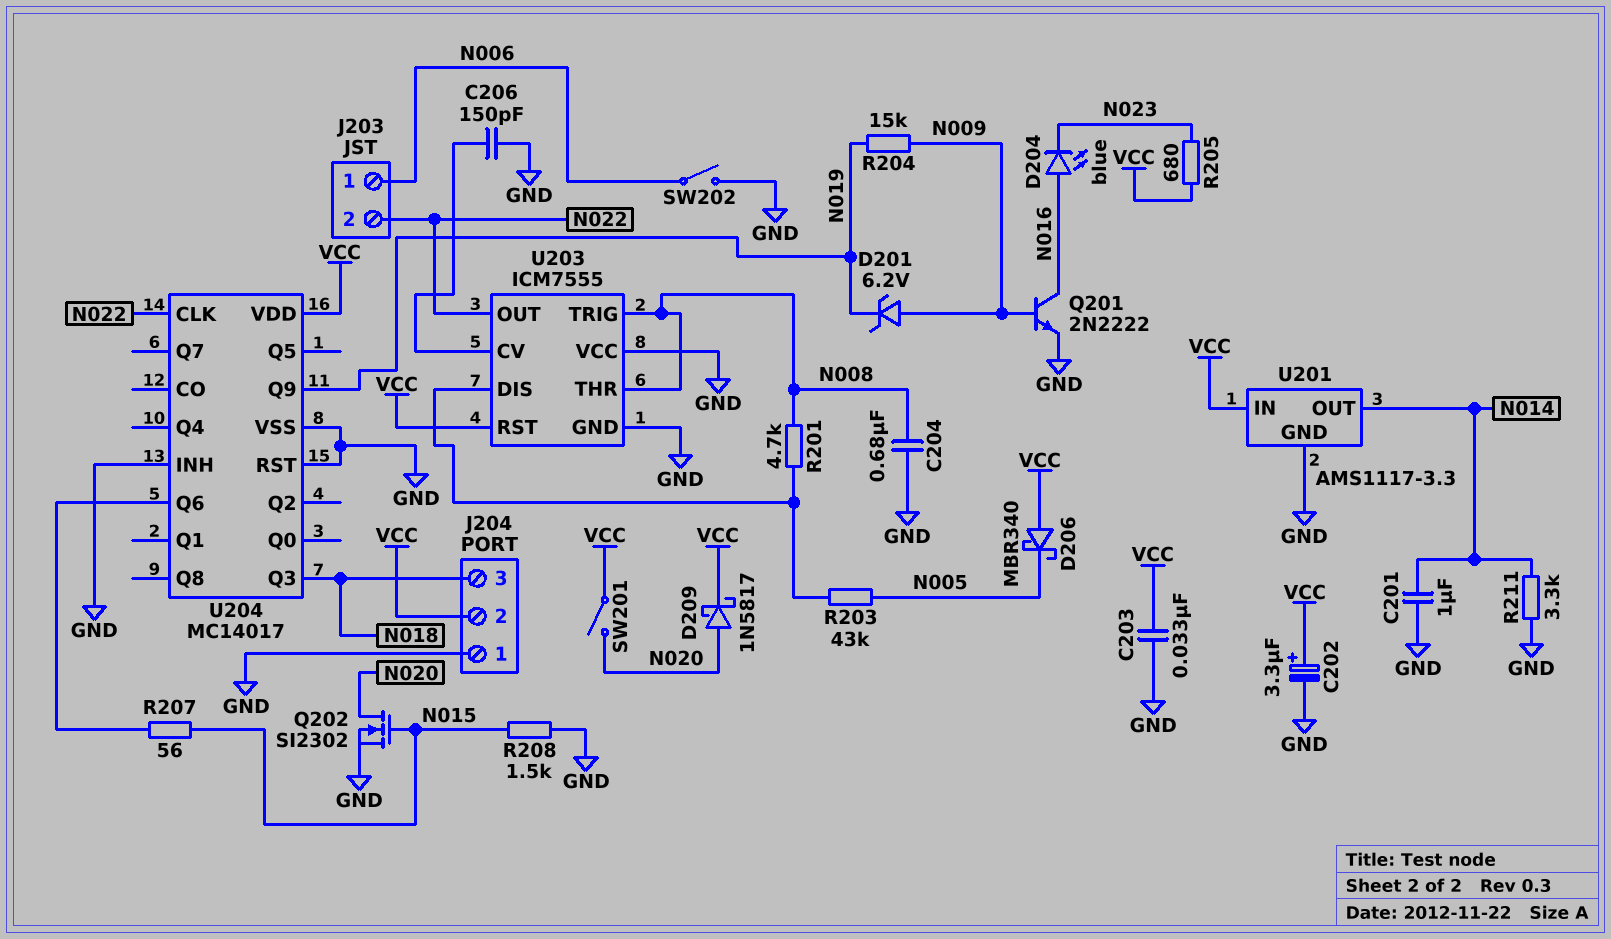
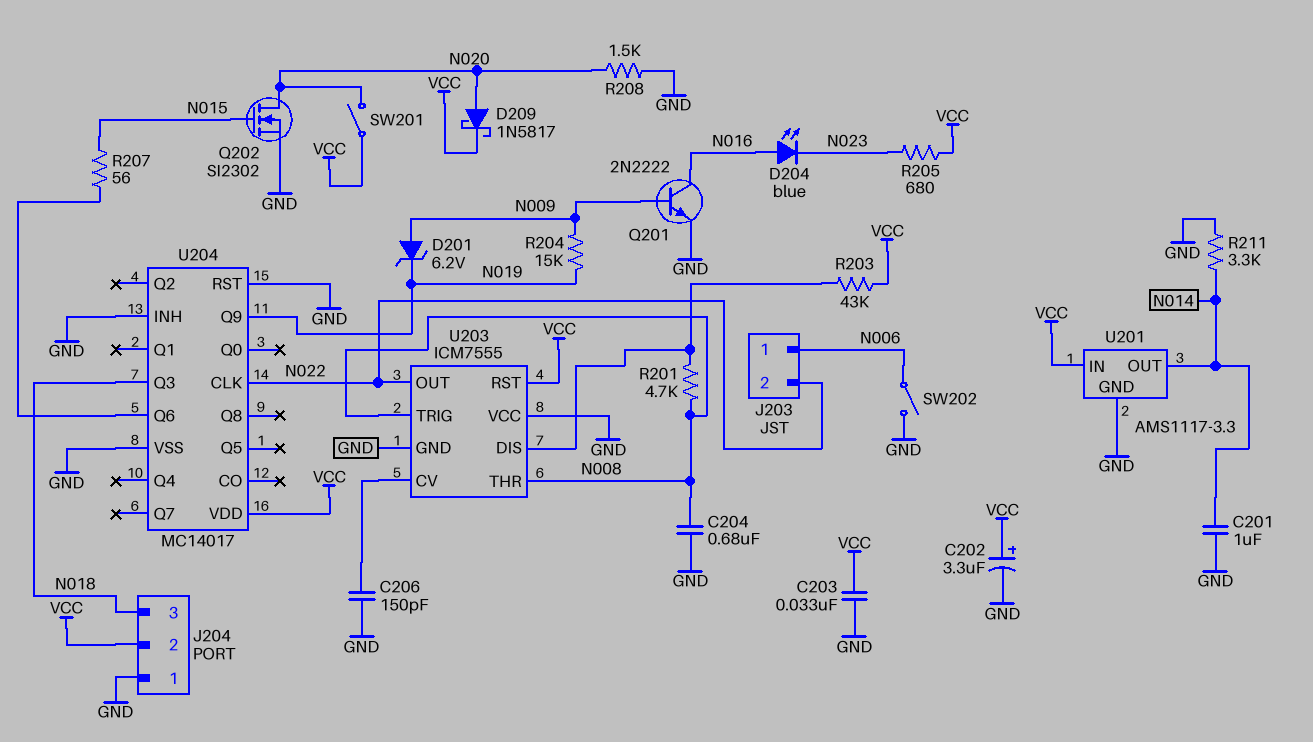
D206: schottky MBR340 (A VCC, K N005) -> none
R203: 43k (N005, U203/DIS) -> 43k (U203/DIS, VCC)
R208: 1.5k (GND, N015) -> 1.5k (GND, N020)

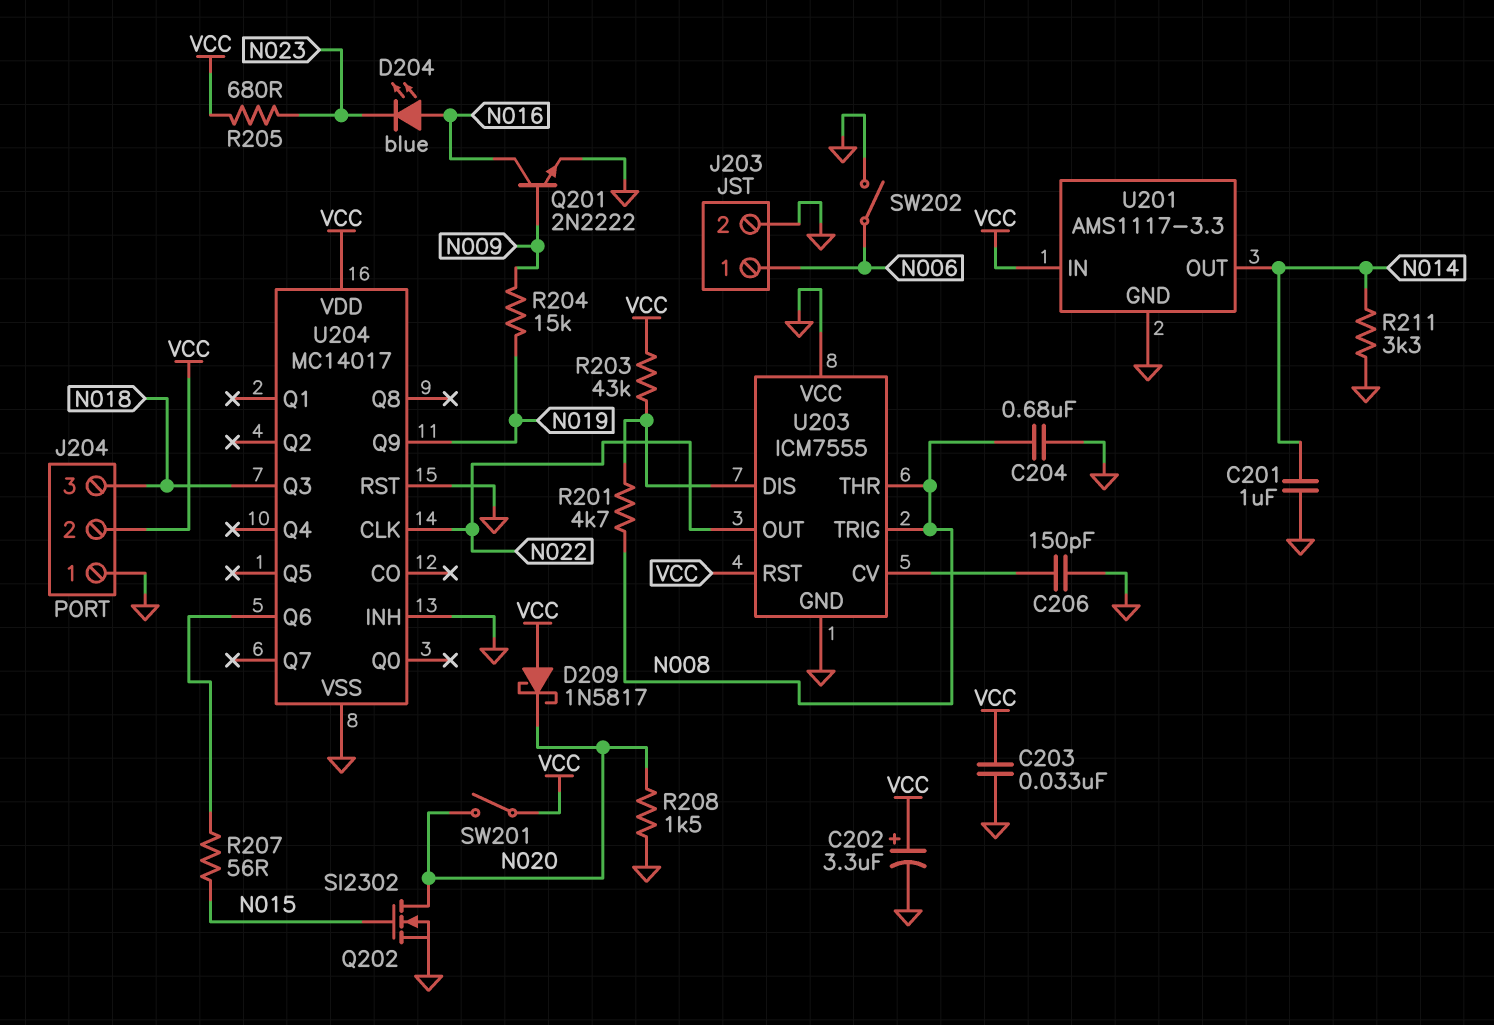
D201: zener 6.2V (A N009, K N019) -> none
D209: schottky 1N5817 (A N020, K VCC) -> schottky 1N5817 (A VCC, K N020)
J203 pin 2: N022 -> GND

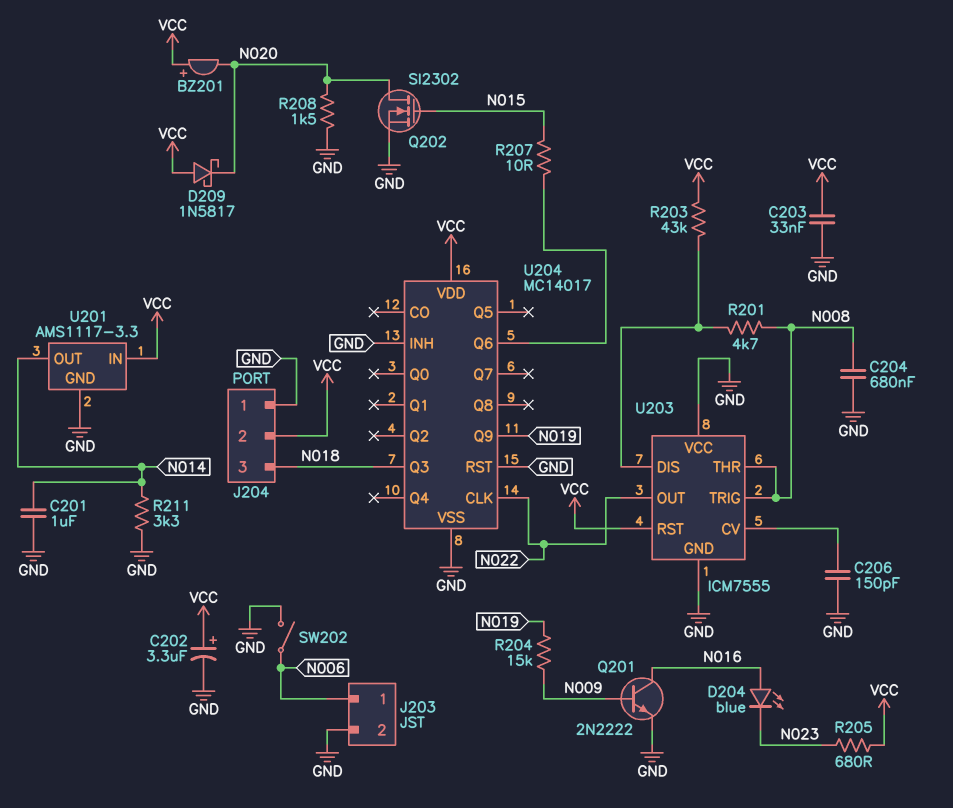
BZ201: none -> buzzer (plus VCC, minus N020)
R207: 56 (N015, U204/Q6) -> 10 (N015, U204/Q6)
SW201: switch (N020, VCC) -> none

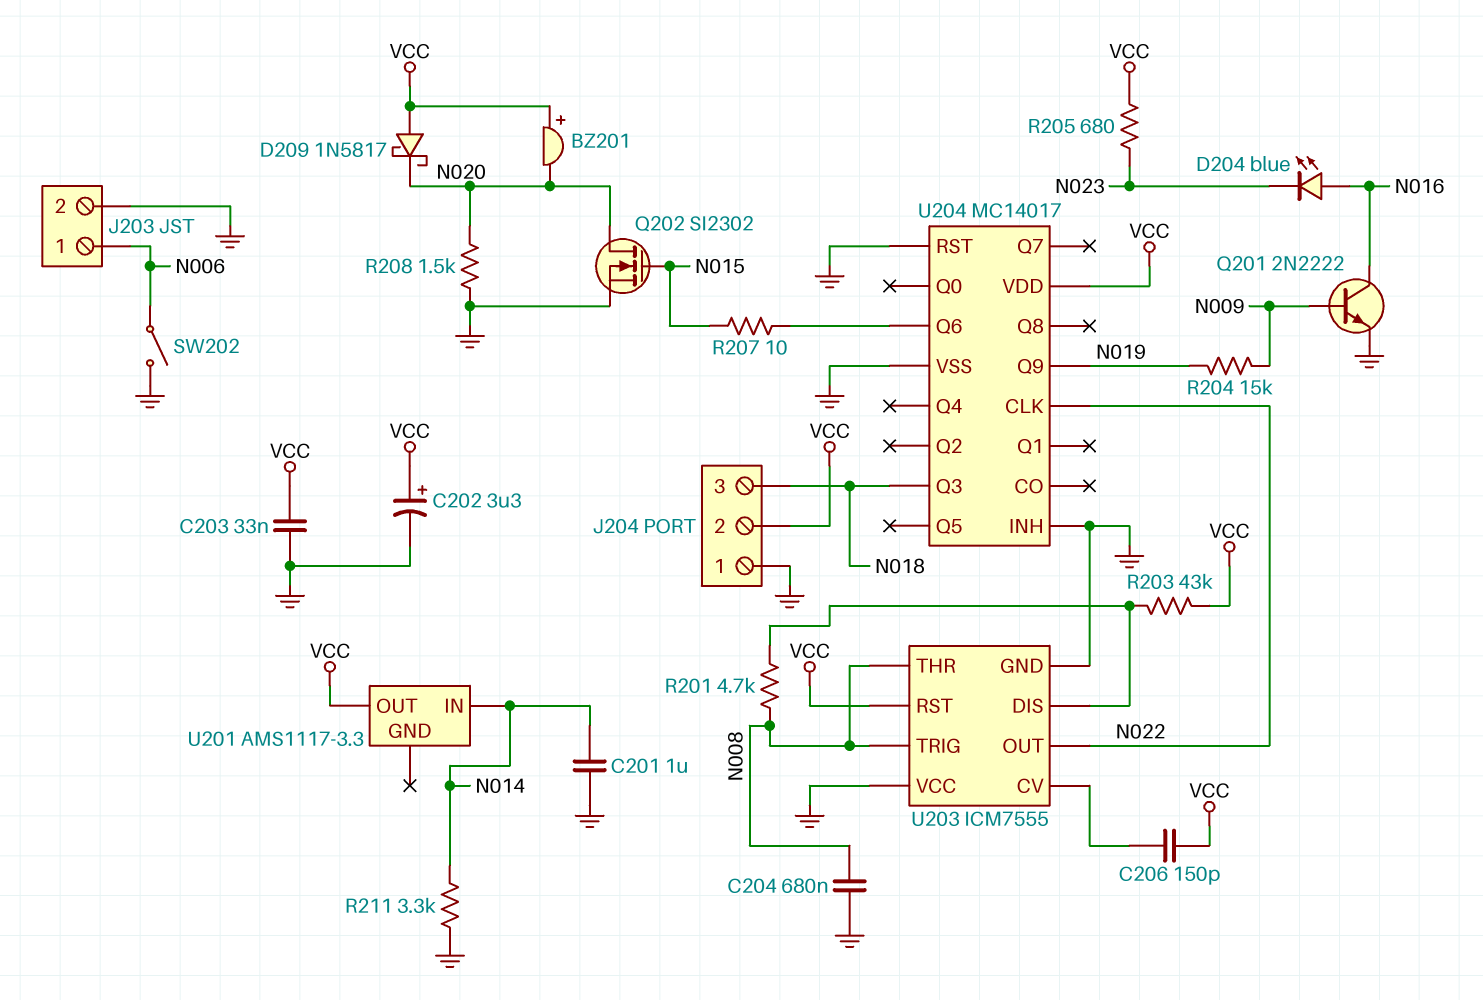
C206: 150pF (GND, U203/CV) -> 150pF (U203/CV, VCC)
U201 pin GND: GND -> none
U201 pin IN: VCC -> N014
U201 pin OUT: N014 -> VCC

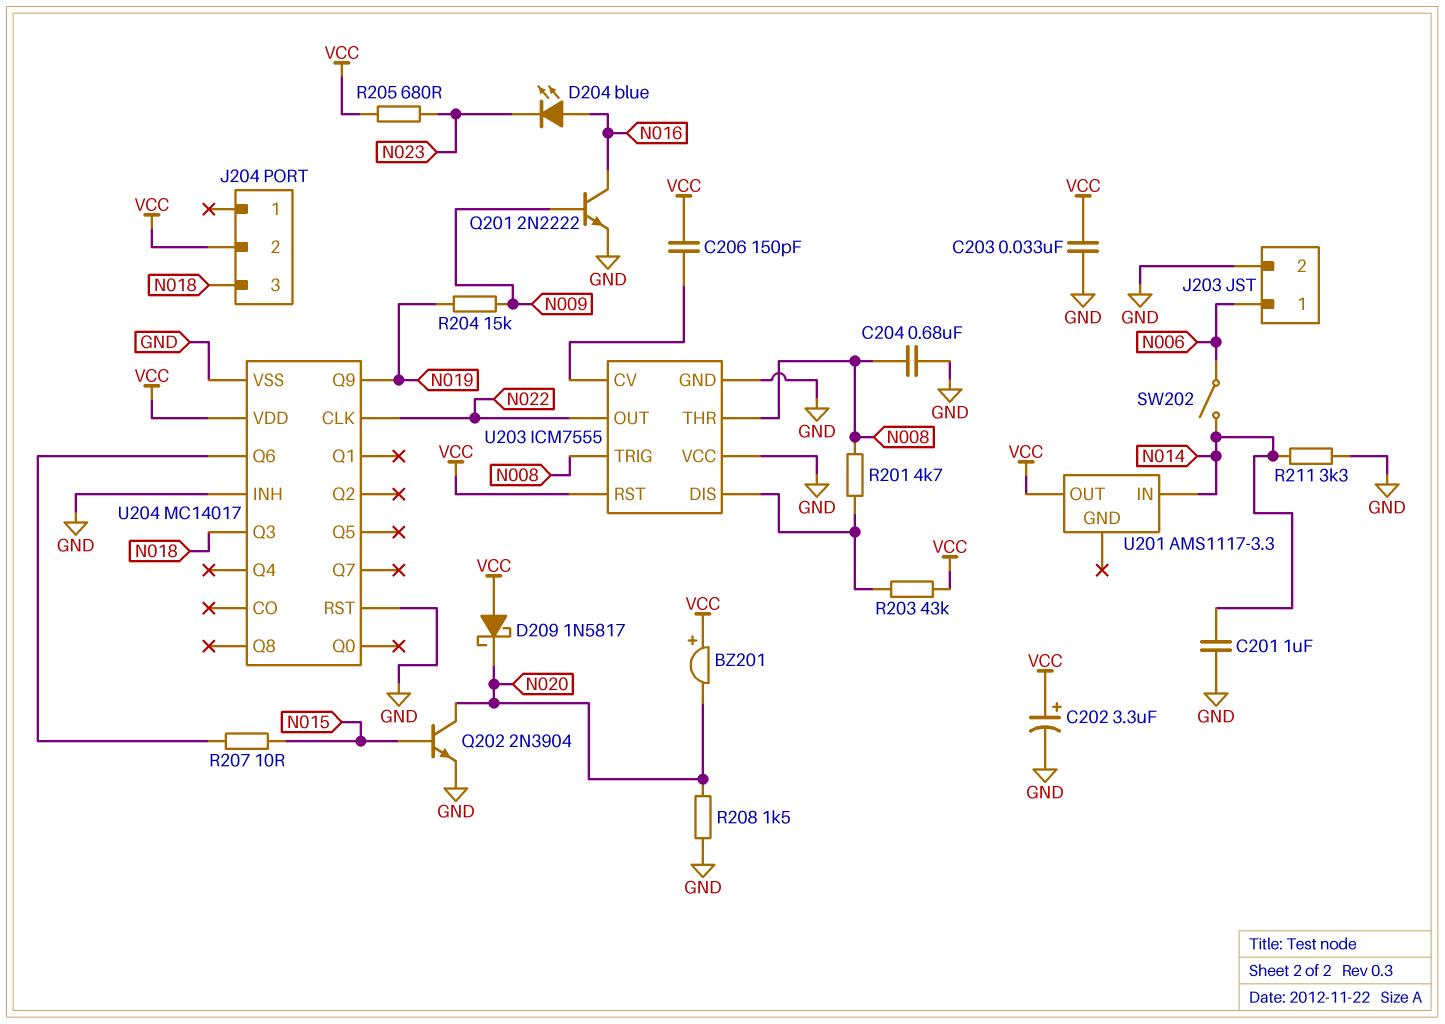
J204 pin 1: GND -> none
Q202: NMOS SI2302 (G N015, D N020, S GND) -> NPN 2N3904 (B N015, C N020, E GND)
SW202: switch (GND, N006) -> switch (N006, N014)

